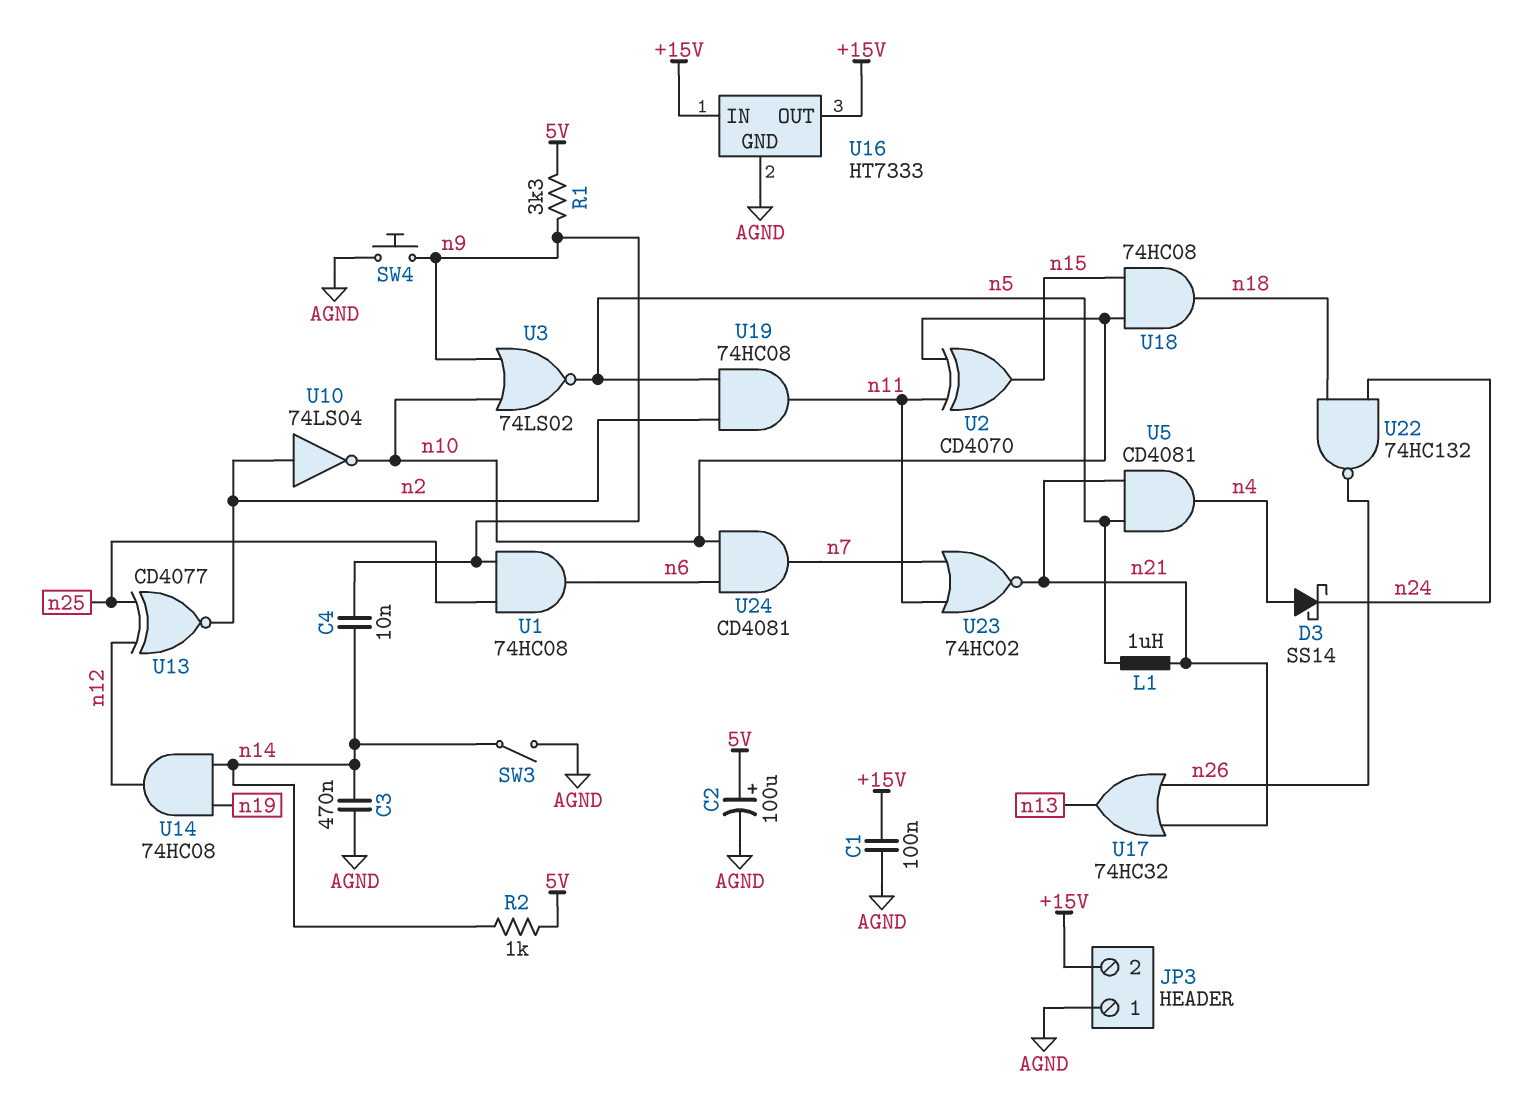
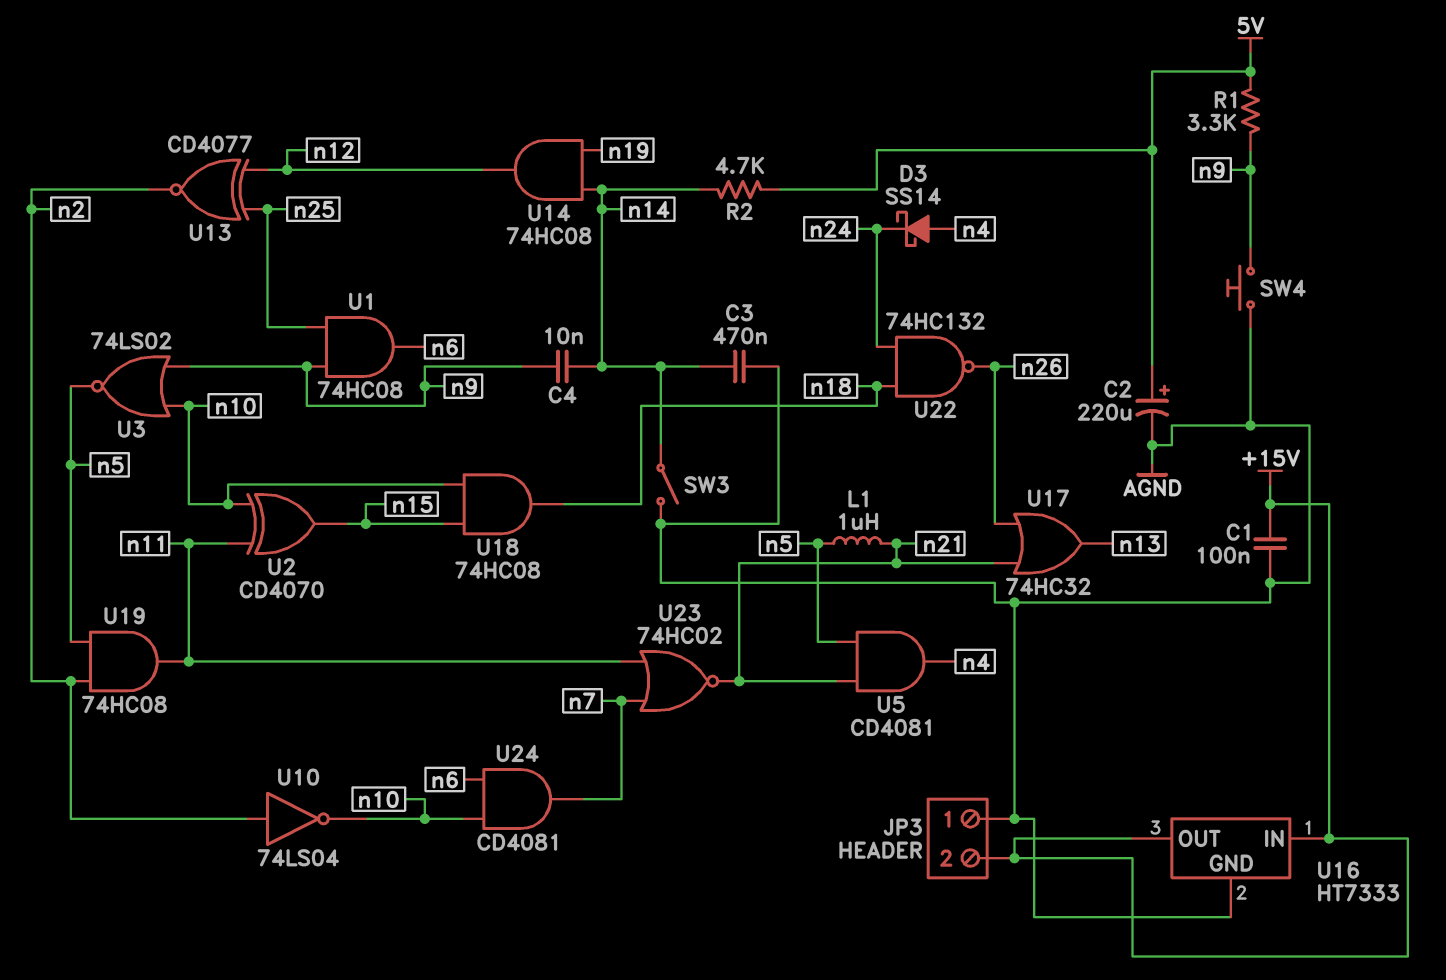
C2: 100uF (plus 5V, minus AGND) -> 220uF (plus 5V, minus AGND)
R2: 1k (5V, n14) -> 4.7k (5V, n14)

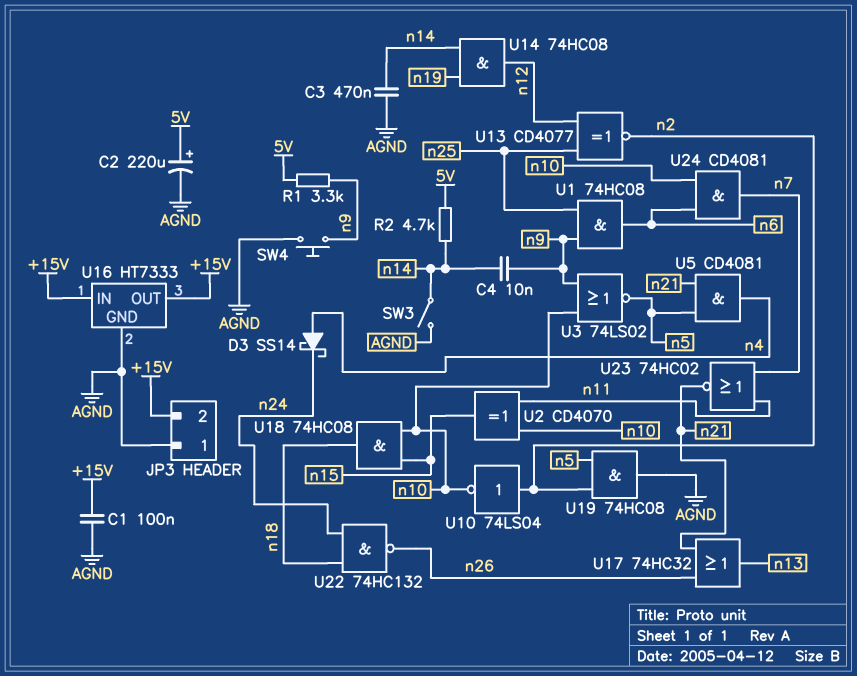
L1: 1uH (n5, n21) -> none
U19: AND 74HC08 (in n2, in n5, out n11) -> AND 74HC08 (in n2, in n5, out AGND)

